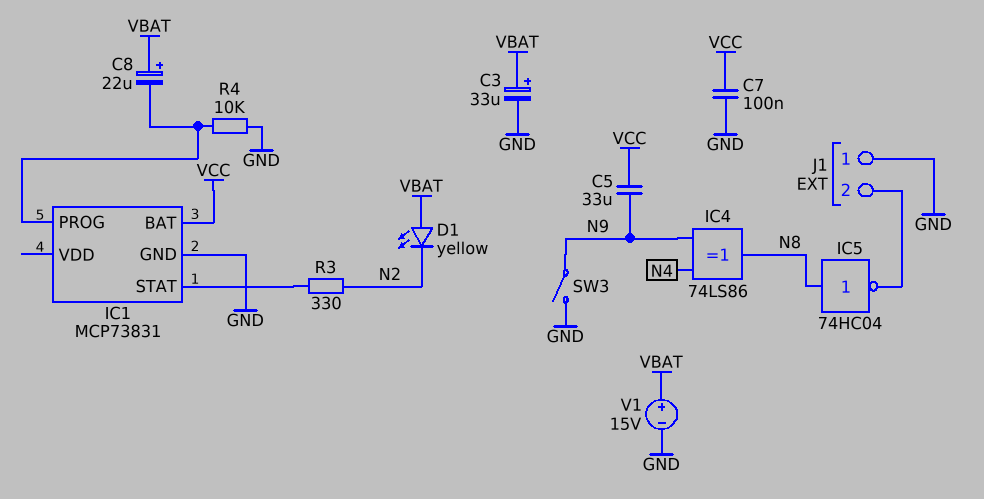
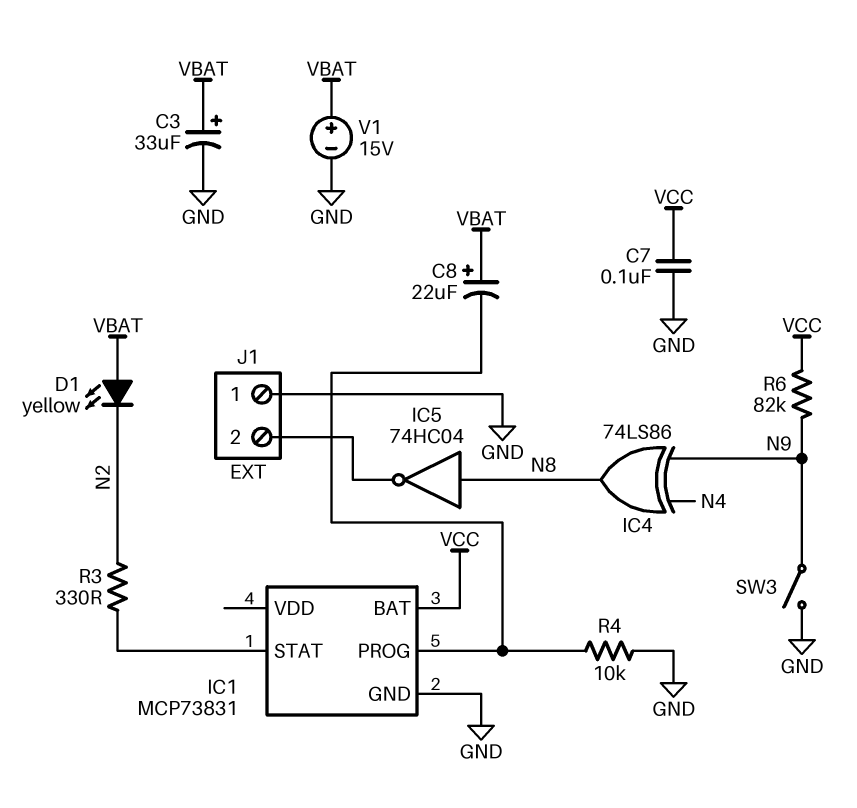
C5: 33uF (N9, VCC) -> none
R6: none -> 82k (N9, VCC)

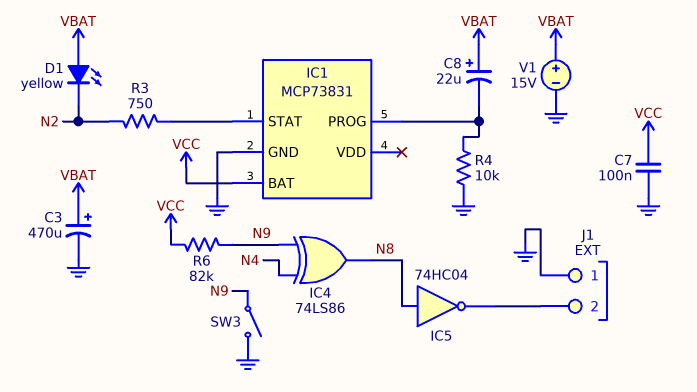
C3: 33uF (plus VBAT, minus GND) -> 470uF (plus VBAT, minus GND)
R3: 330 (IC1/STAT, N2) -> 750 (IC1/STAT, N2)

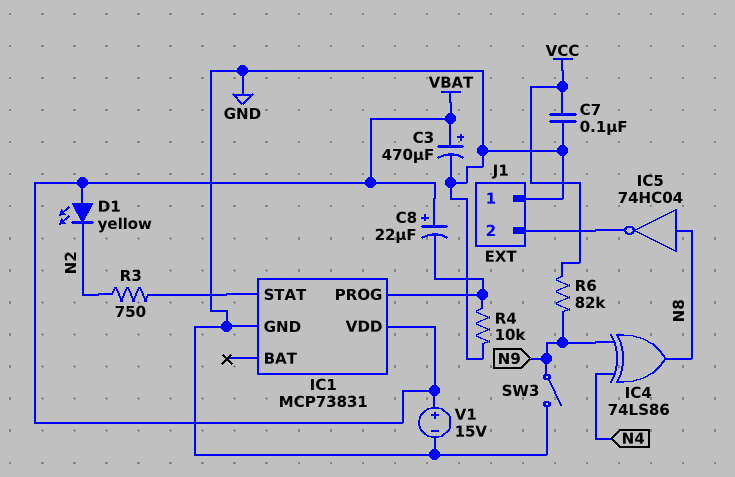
IC1 pin BAT: VCC -> none
IC1 pin VDD: none -> VBAT

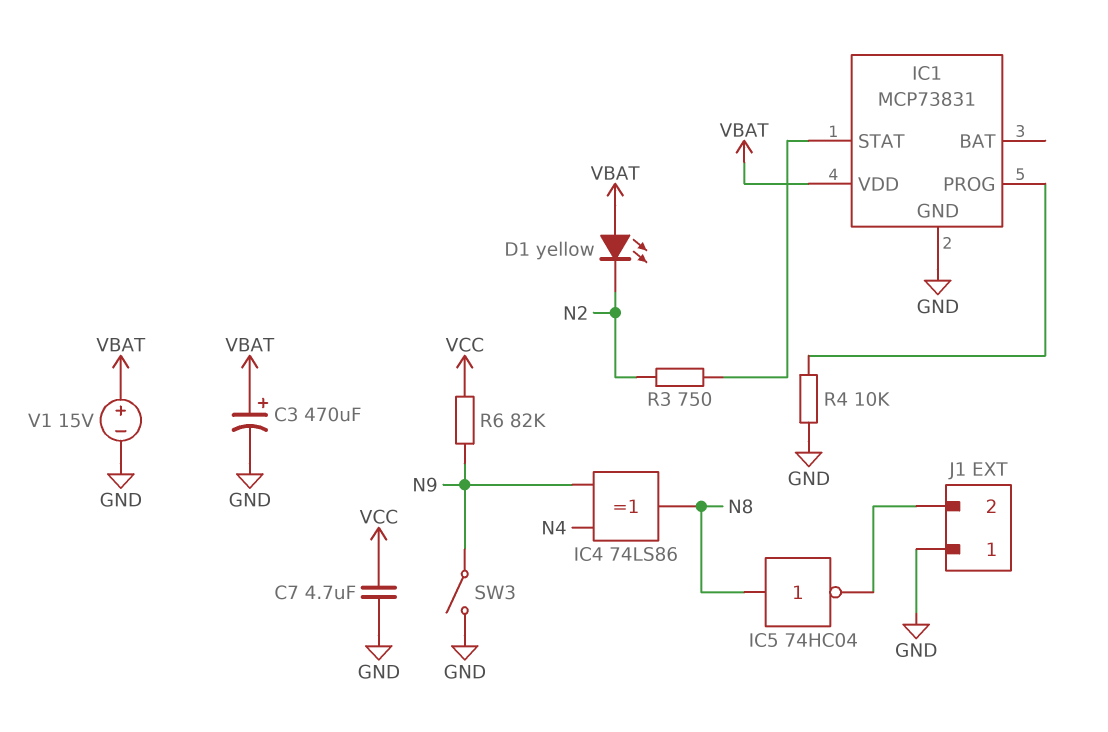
C7: 100nF (GND, VCC) -> 4.7uF (GND, VCC)
C8: 22uF (plus VBAT, minus IC1/PROG) -> none

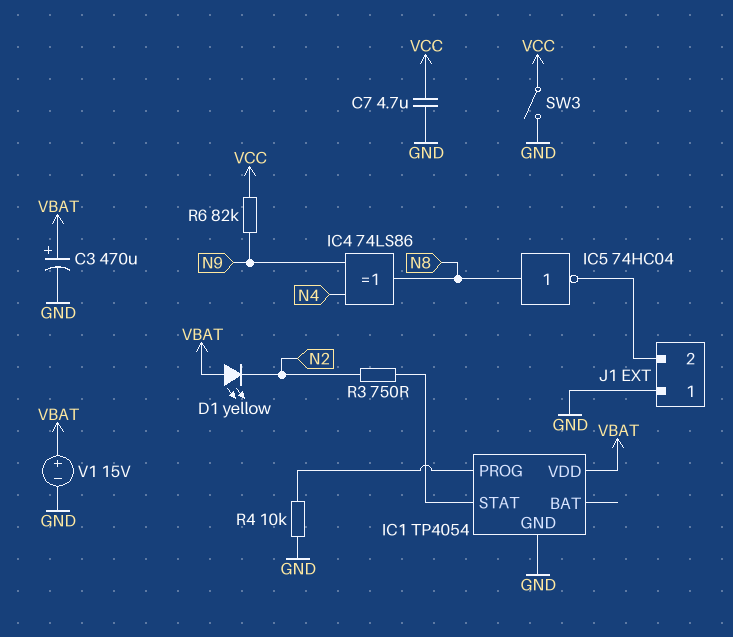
IC1: MCP73831 -> TP4054
SW3: switch (GND, N9) -> switch (GND, VCC)

